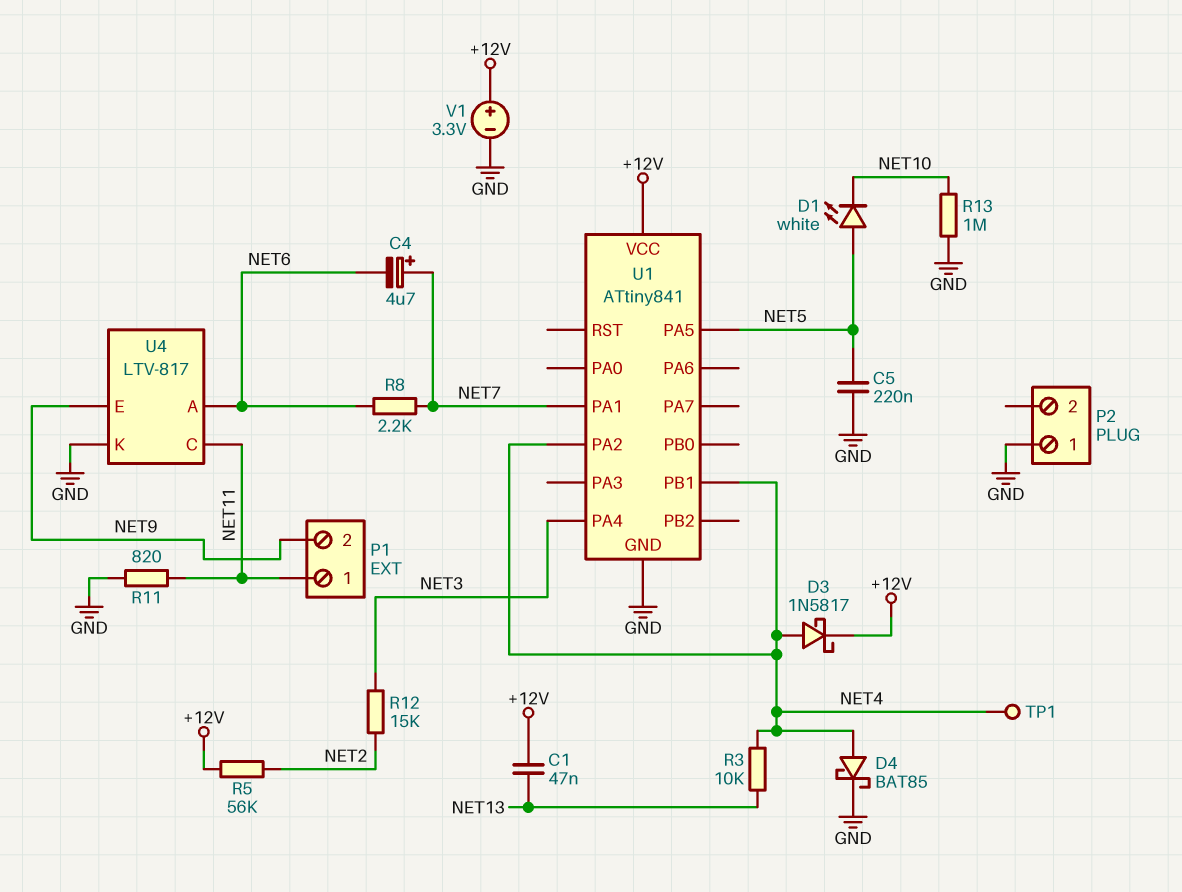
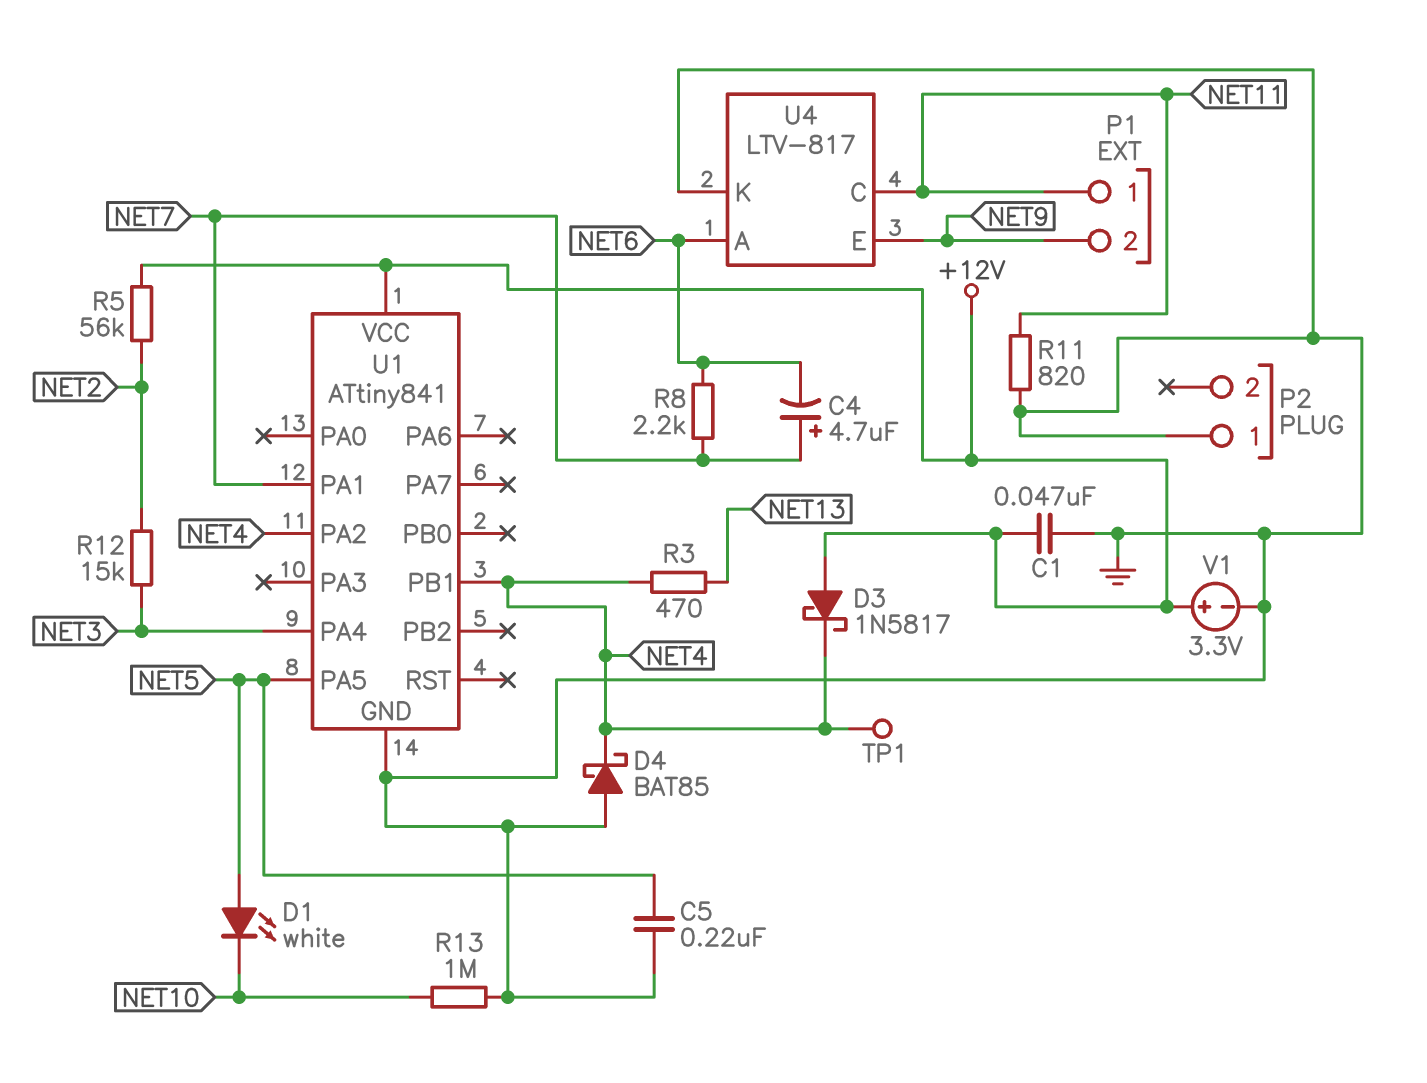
C1: 47nF (+12V, NET13) -> 47nF (+12V, GND)
D3: schottky 1N5817 (A NET4, K +12V) -> schottky 1N5817 (A +12V, K NET4)
D4: schottky BAT85 (A NET4, K GND) -> schottky BAT85 (A GND, K NET4)
R3: 10k (NET4, NET13) -> 470 (NET4, NET13)

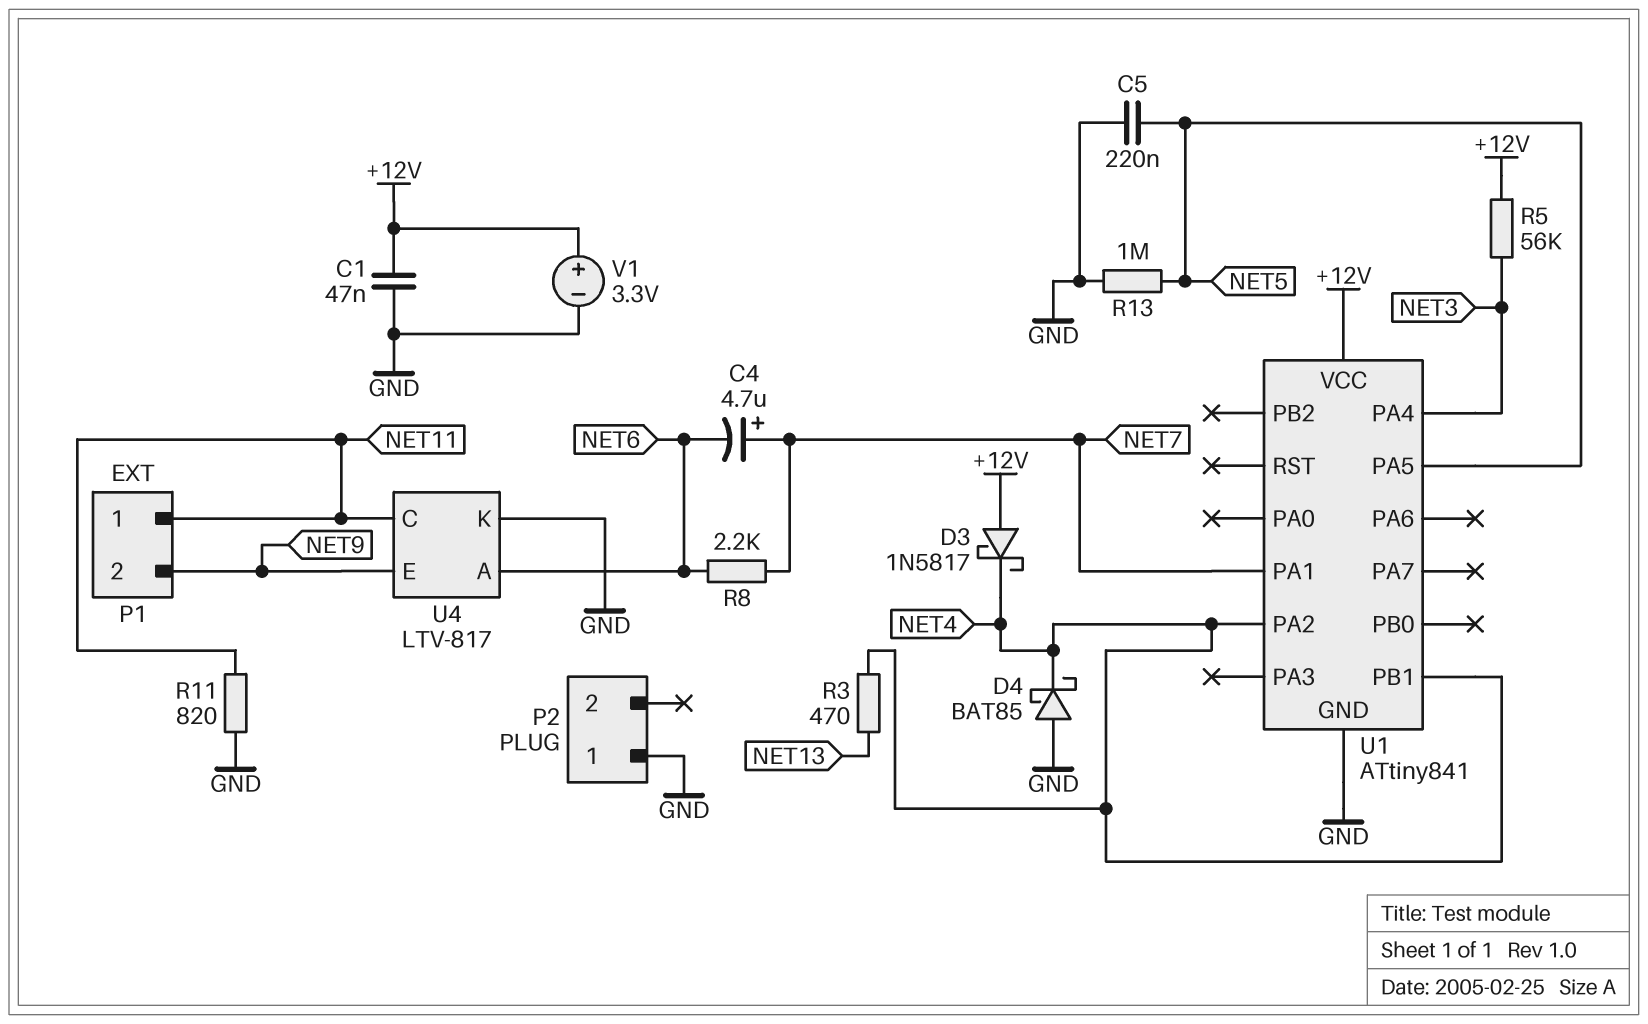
D1: LED white (A NET5, K NET10) -> none
R5: 56k (+12V, NET2) -> 56k (+12V, NET3)
R12: 15k (NET2, NET3) -> none
R13: 1M (GND, NET10) -> 1M (GND, NET5)
TP1: test point (NET4) -> none

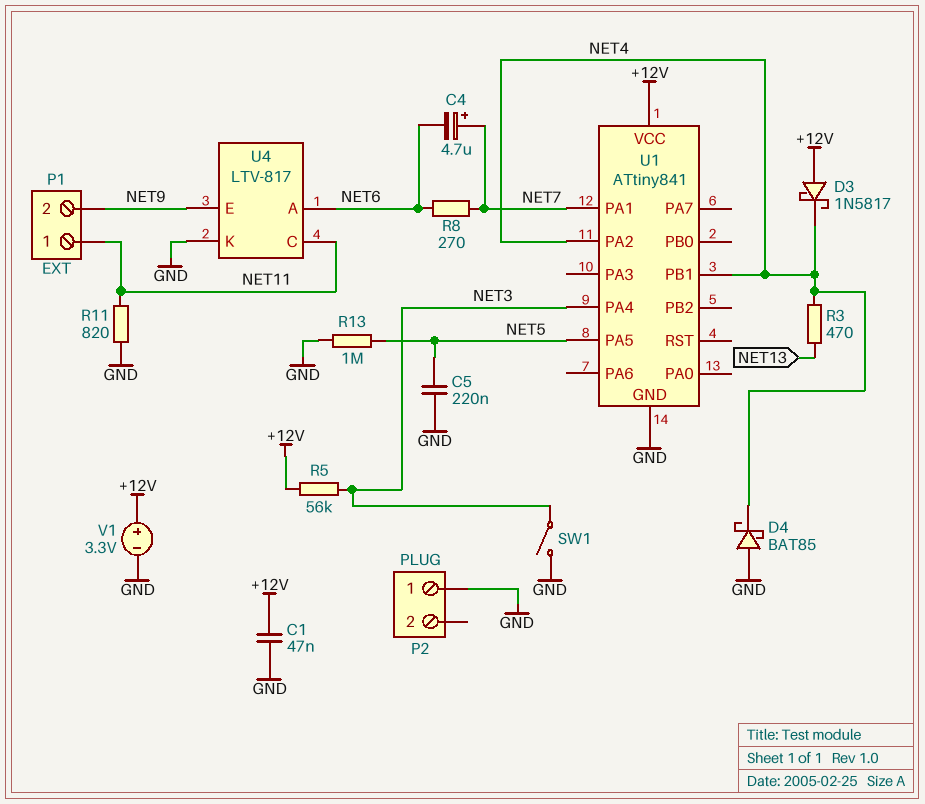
R8: 2.2k (NET6, NET7) -> 270 (NET6, NET7)
SW1: none -> switch (GND, NET3)

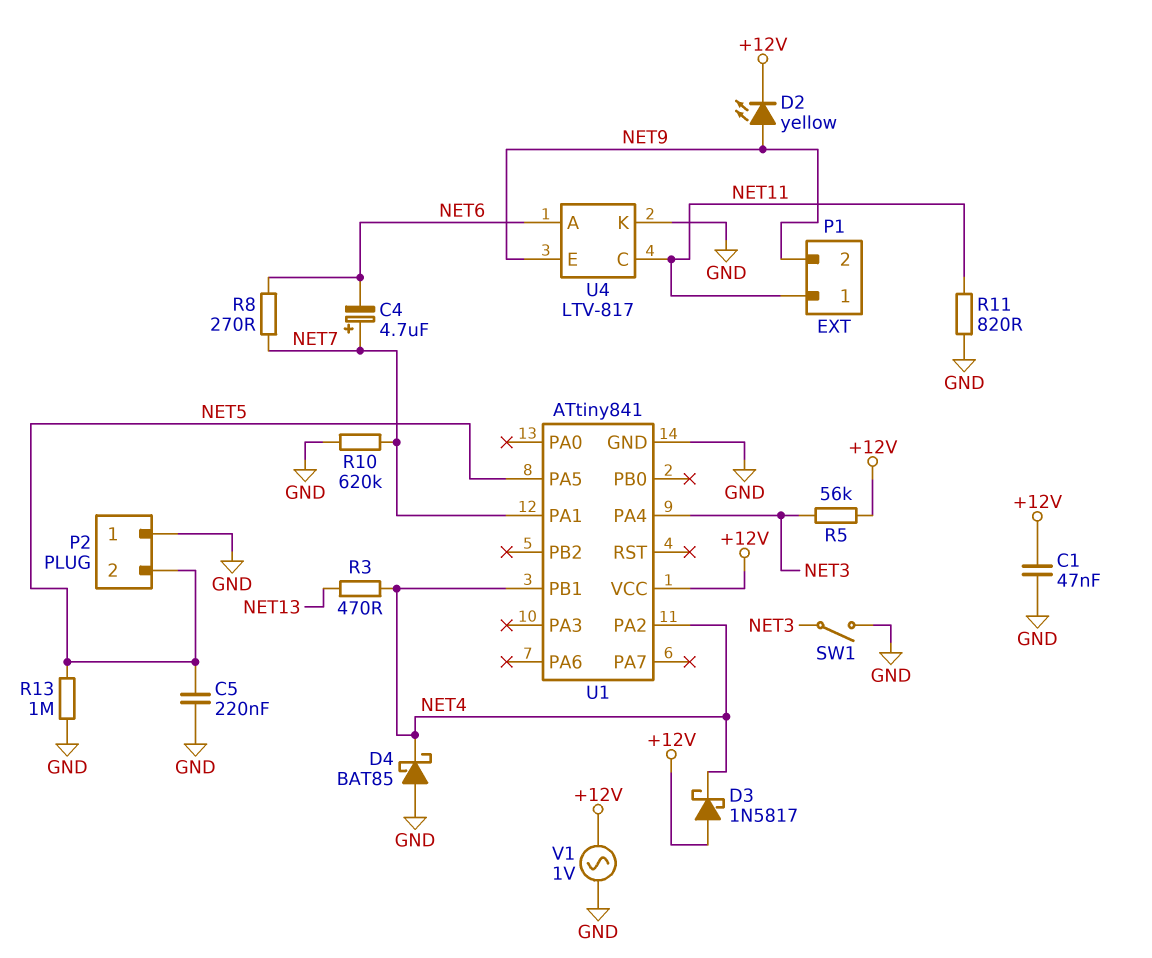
D2: none -> LED yellow (A NET9, K +12V)
P2 pin 2: none -> NET5
R10: none -> 620k (GND, NET7)
V1: 3.3V (plus +12V, minus GND) -> AC 1V (+12V, GND)

